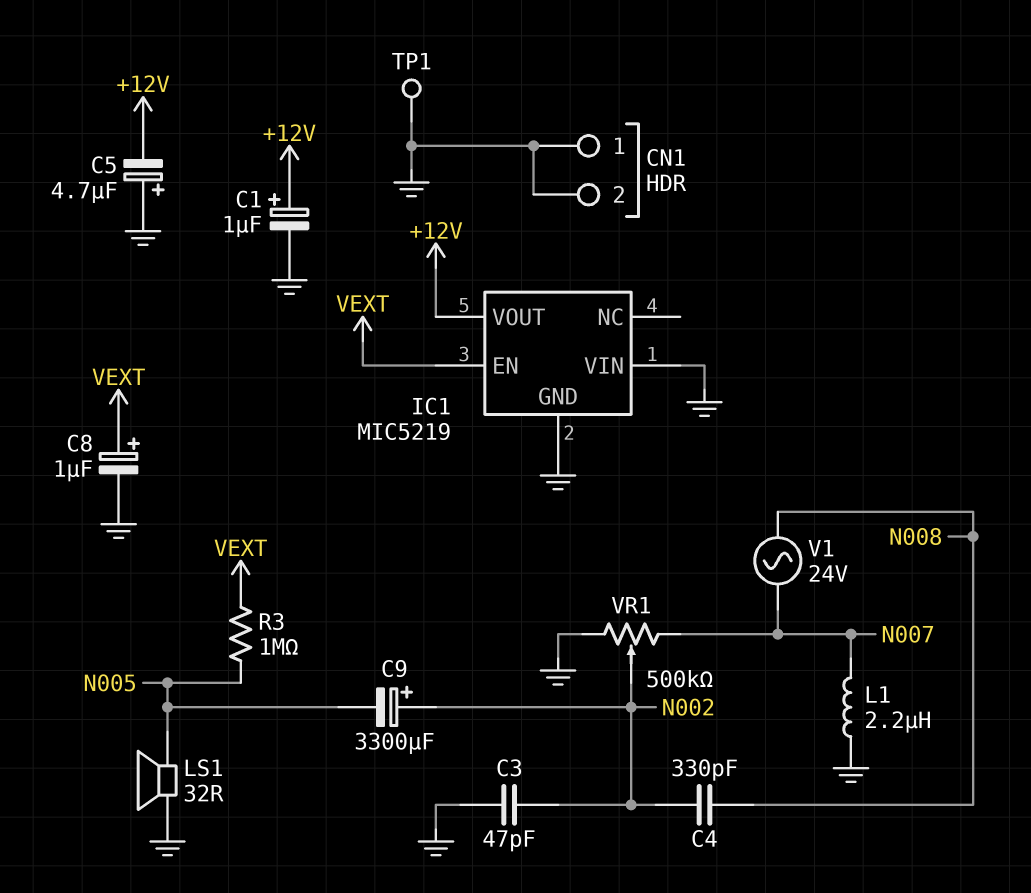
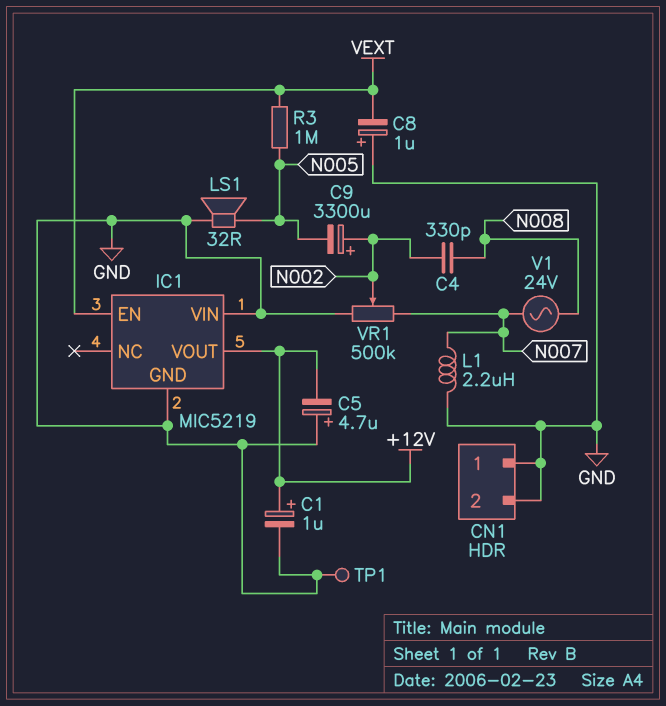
C3: 47pF (GND, N002) -> none
C8: 1uF (plus VEXT, minus GND) -> 1uF (plus GND, minus VEXT)

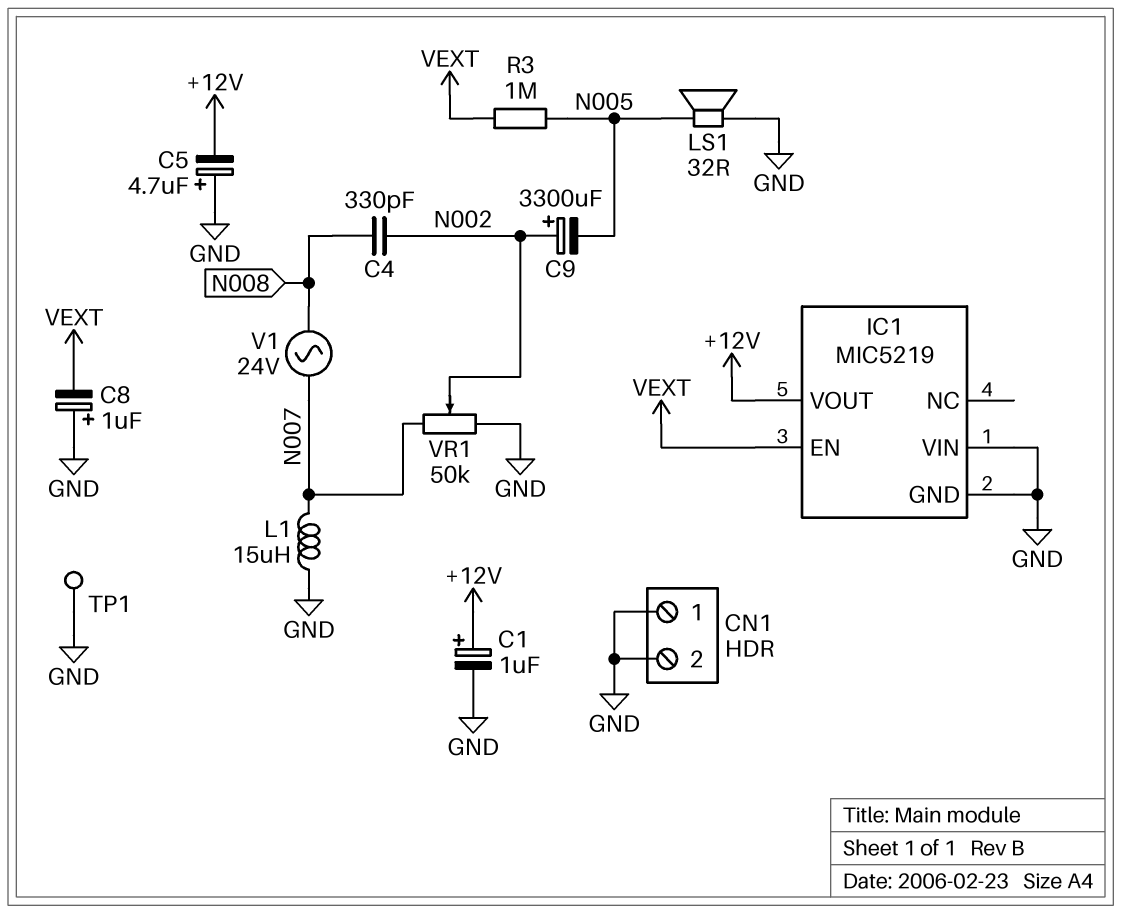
L1: 2.2uH (GND, N007) -> 15uH (GND, N007)
VR1: 500k (GND, N007, wiper N002) -> 50k (GND, N007, wiper N002)

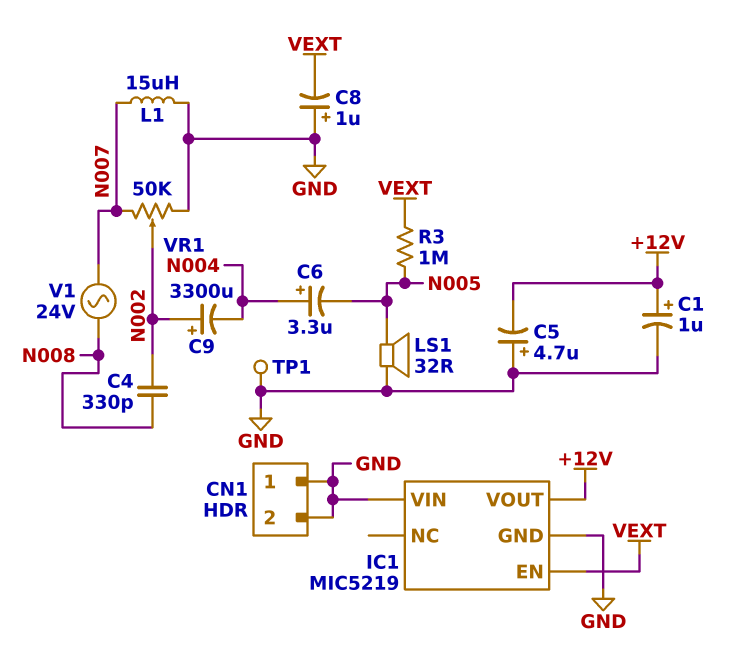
C6: none -> 3.3uF (plus N004, minus N005)
C9: 3300uF (plus N002, minus N005) -> 3300uF (plus N002, minus N004)

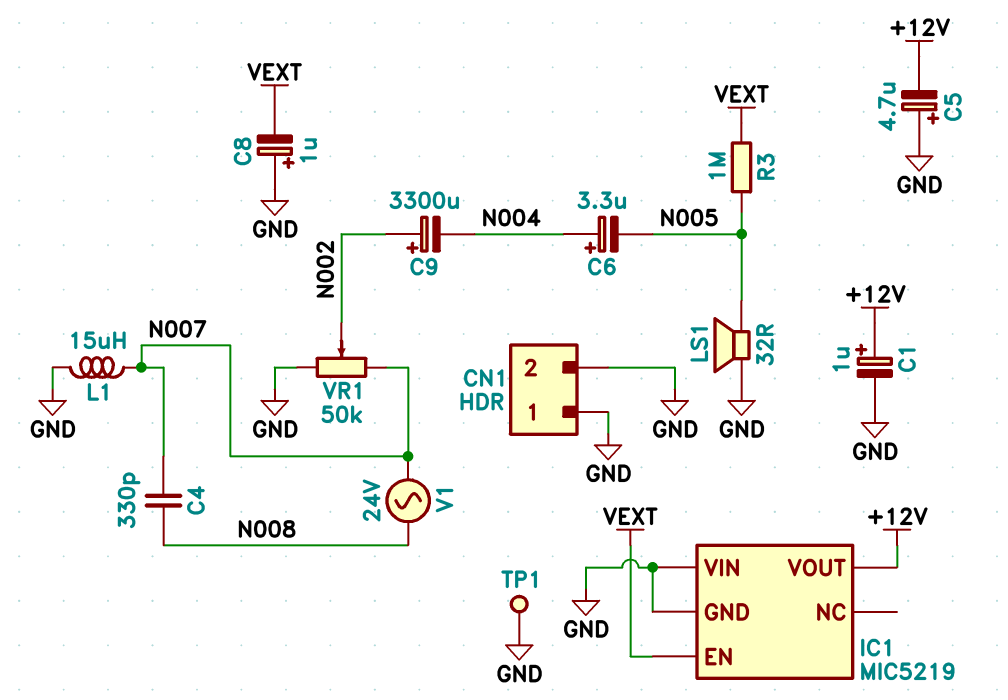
C4: 330pF (N002, N008) -> 330pF (N007, N008)

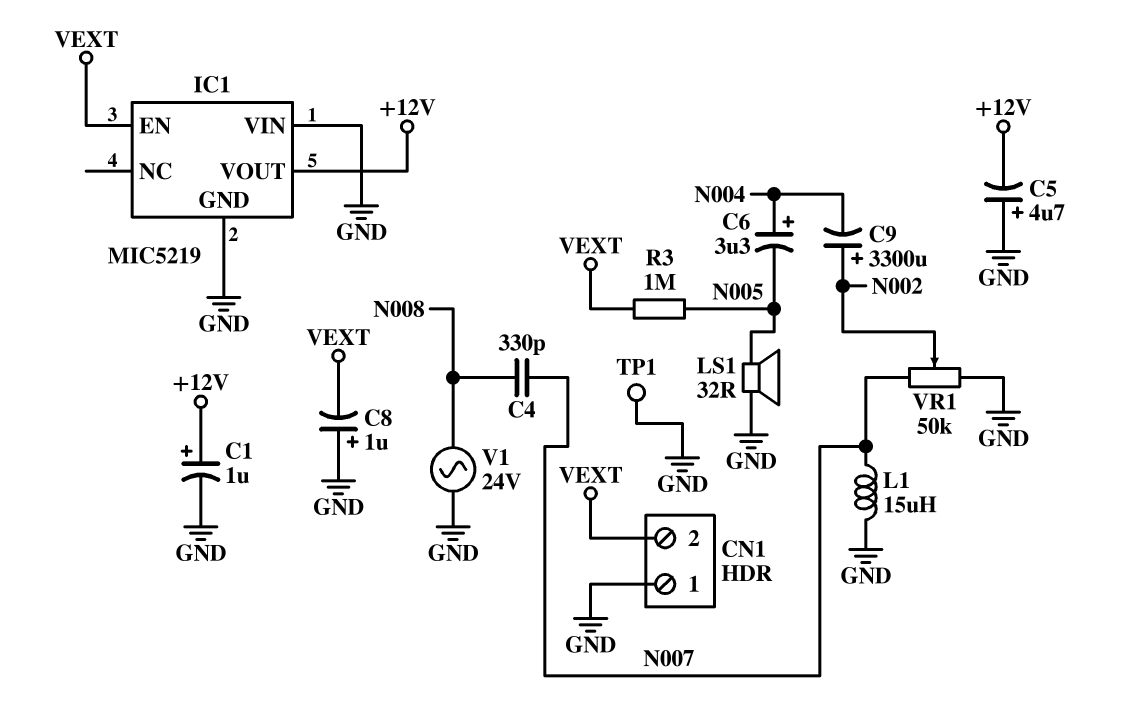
CN1 pin 2: GND -> VEXT
V1: AC 24V (N007, N008) -> AC 24V (GND, N008)

